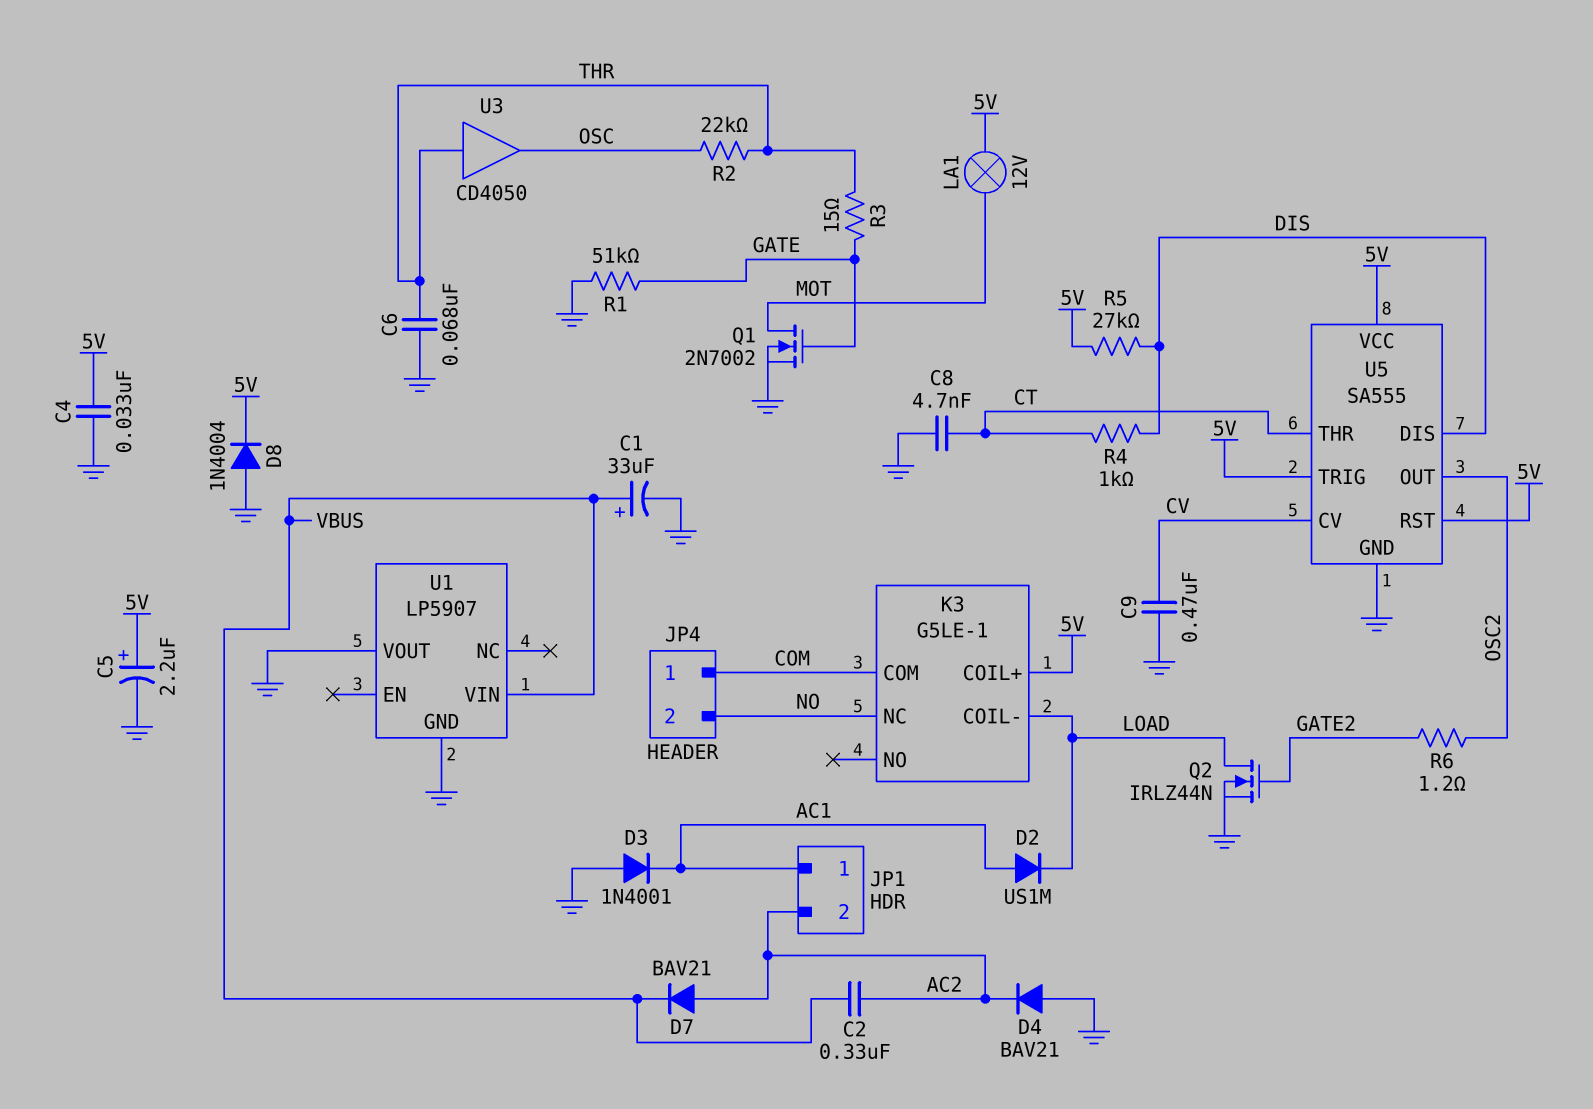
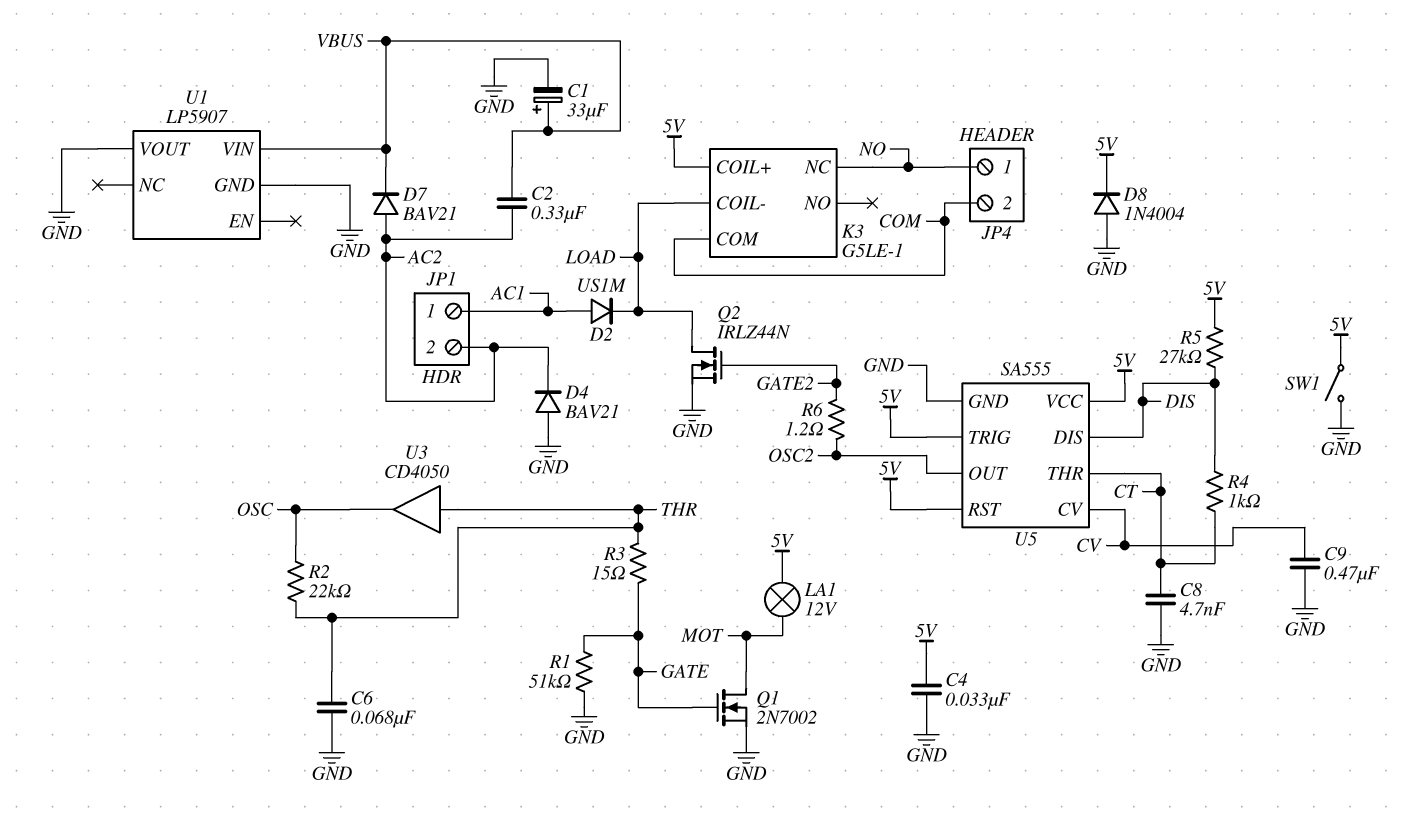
C5: 2.2uF (plus 5V, minus GND) -> none
D3: diode 1N4001 (A GND, K AC1) -> none
JP4 pin 1: COM -> NO
JP4 pin 2: NO -> COM
SW1: none -> switch (5V, GND)

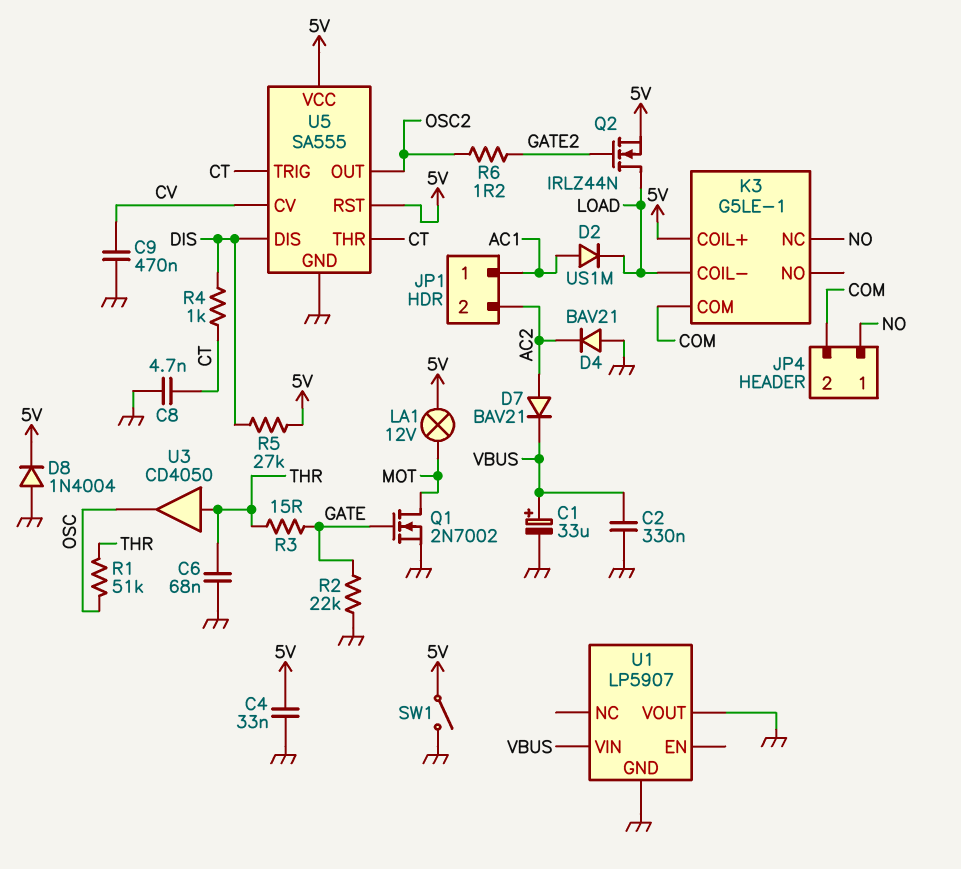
C2: 330nF (AC2, VBUS) -> 330nF (GND, VBUS)
Q2: NMOS IRLZ44N (G GATE2, D LOAD, S GND) -> NMOS IRLZ44N (G GATE2, D LOAD, S 5V)
R1: 51k (GATE, GND) -> 51k (OSC, THR)
R2: 22k (OSC, THR) -> 22k (GATE, GND)
U5 pin TRIG: 5V -> CT

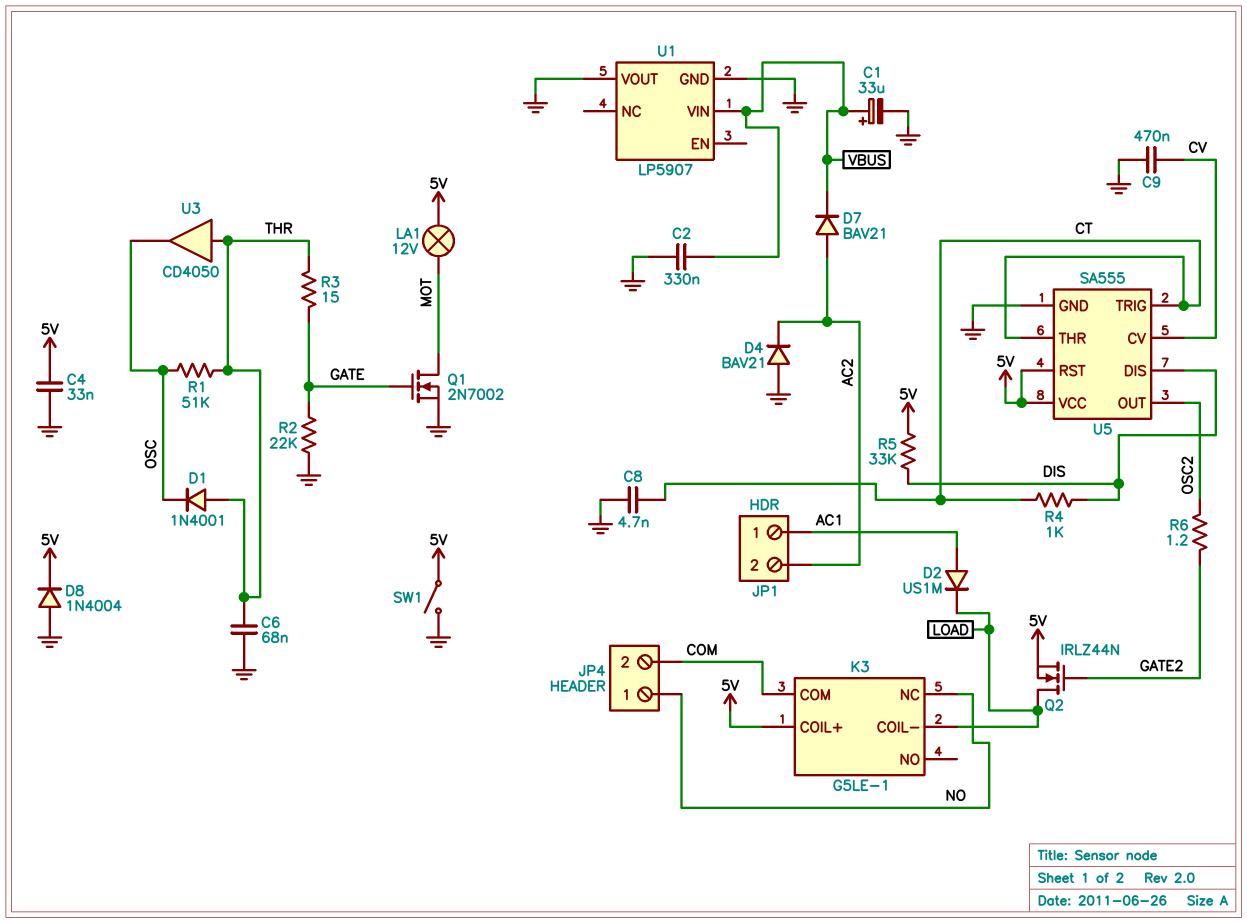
D1: none -> diode 1N4001 (A THR, K OSC)
R5: 27k (5V, DIS) -> 33k (5V, DIS)

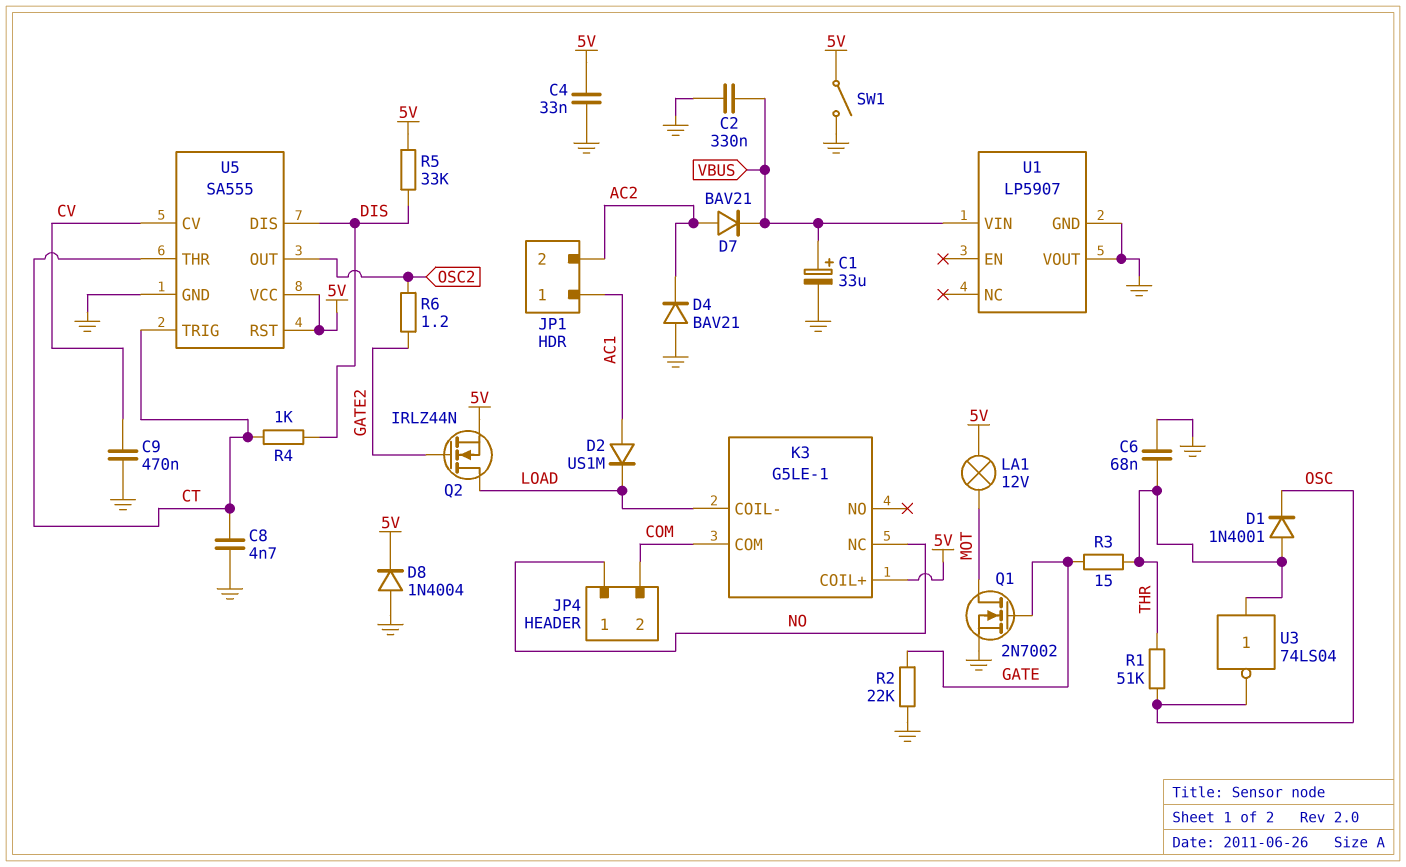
U3: buffer CD4050 (in THR, out OSC) -> NOT 74LS04 (in THR, out OSC)

